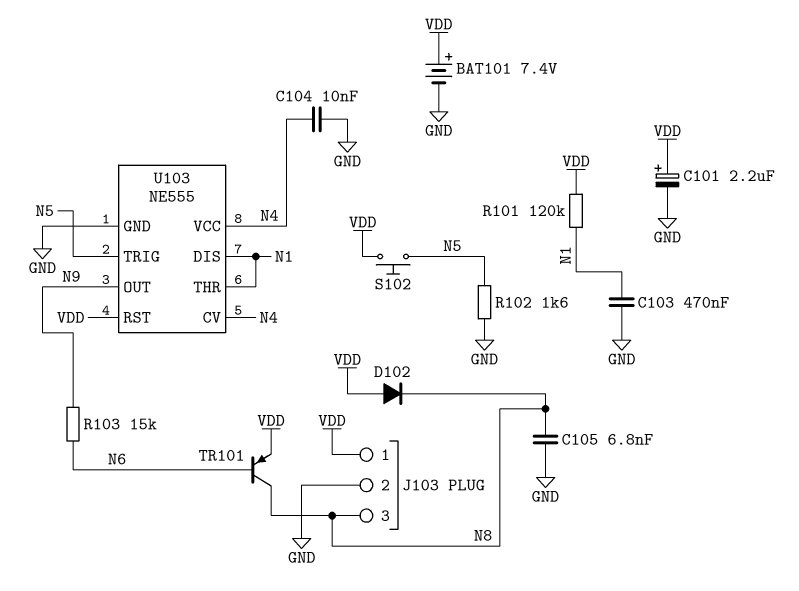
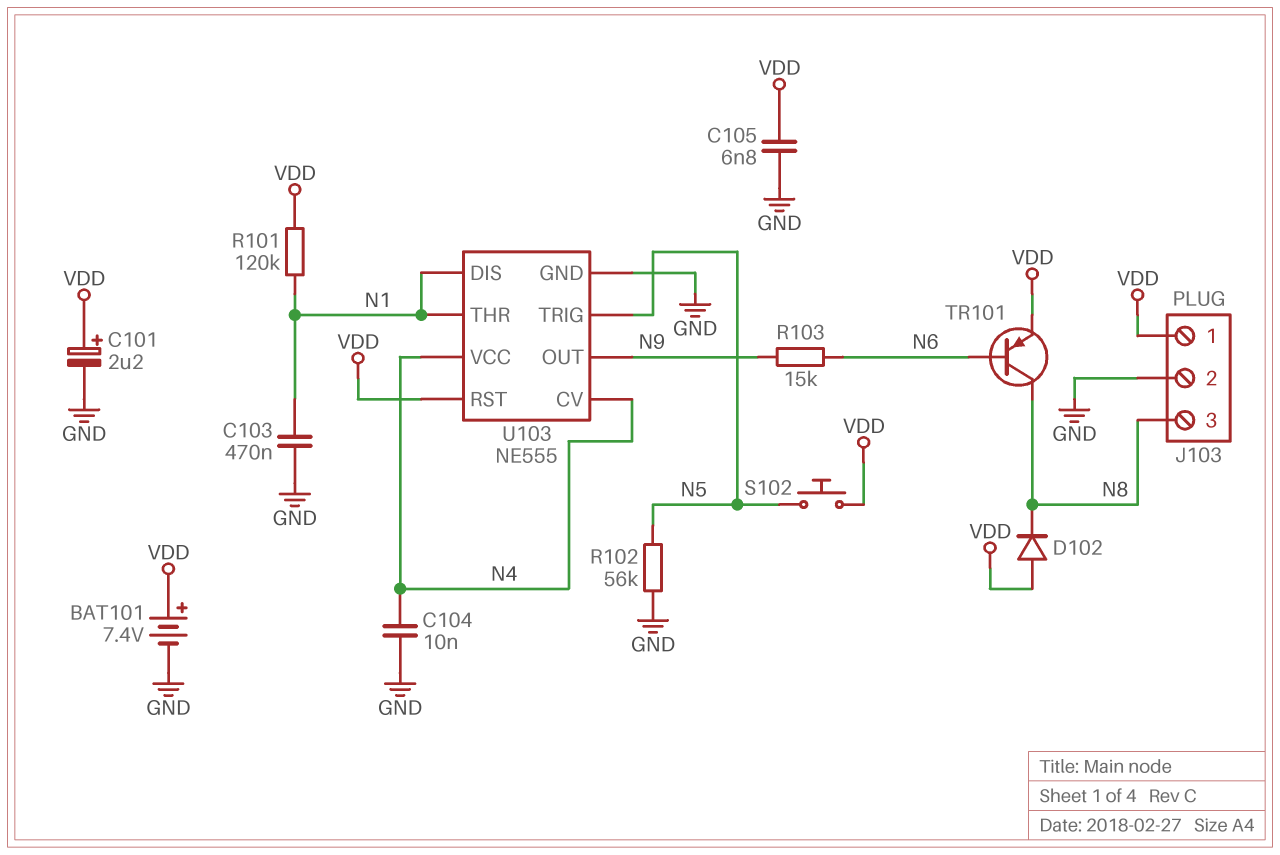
C105: 6.8nF (GND, N8) -> 6.8nF (GND, VDD)
R102: 1.6k (GND, N5) -> 56k (GND, N5)

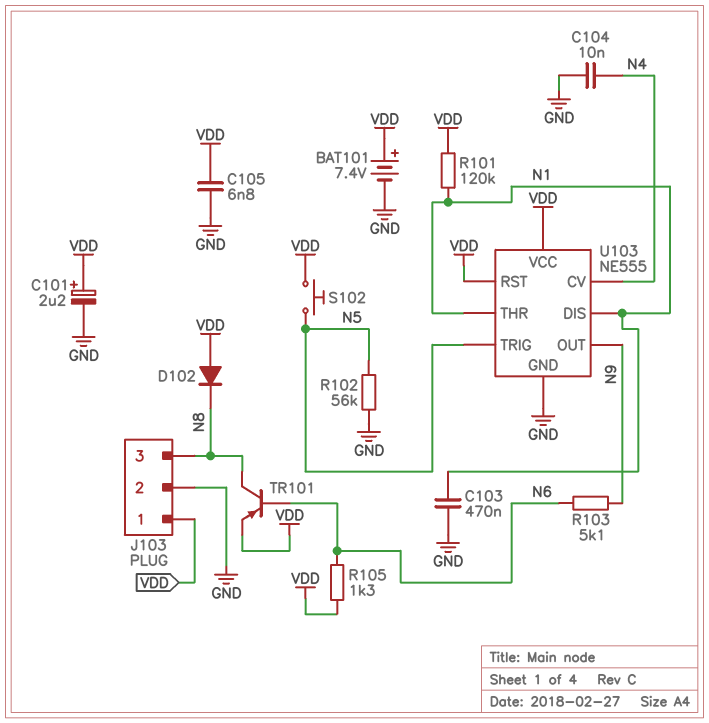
R103: 15k (N6, N9) -> 5.1k (N6, N9)
R105: none -> 1.3k (N6, VDD)
U103 pin VCC: N4 -> VDD

